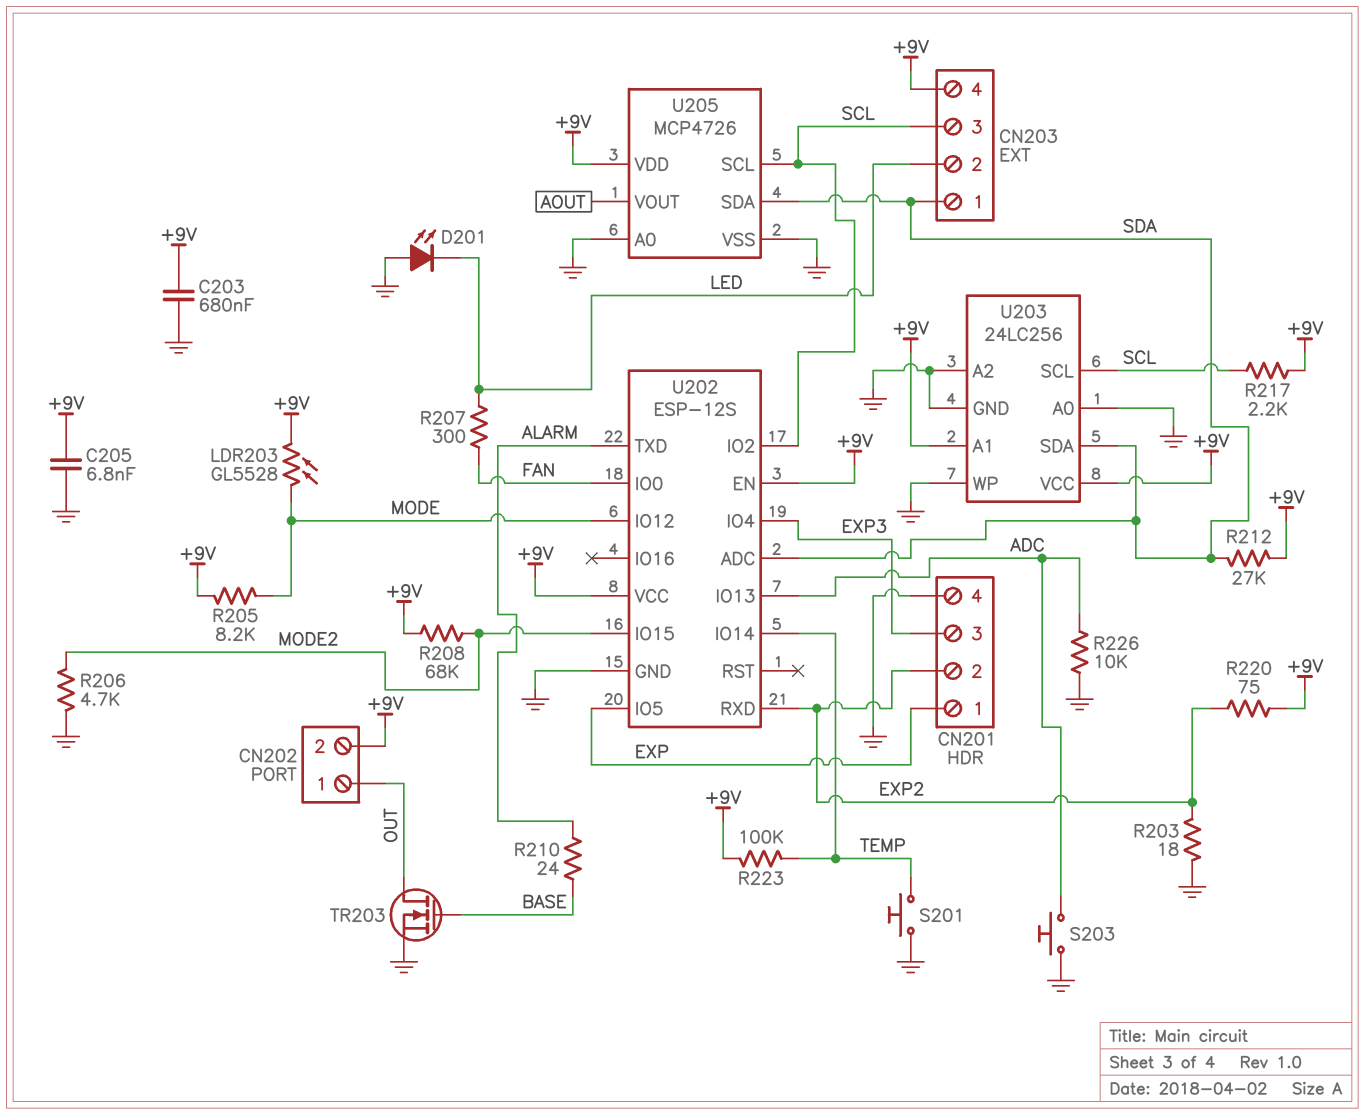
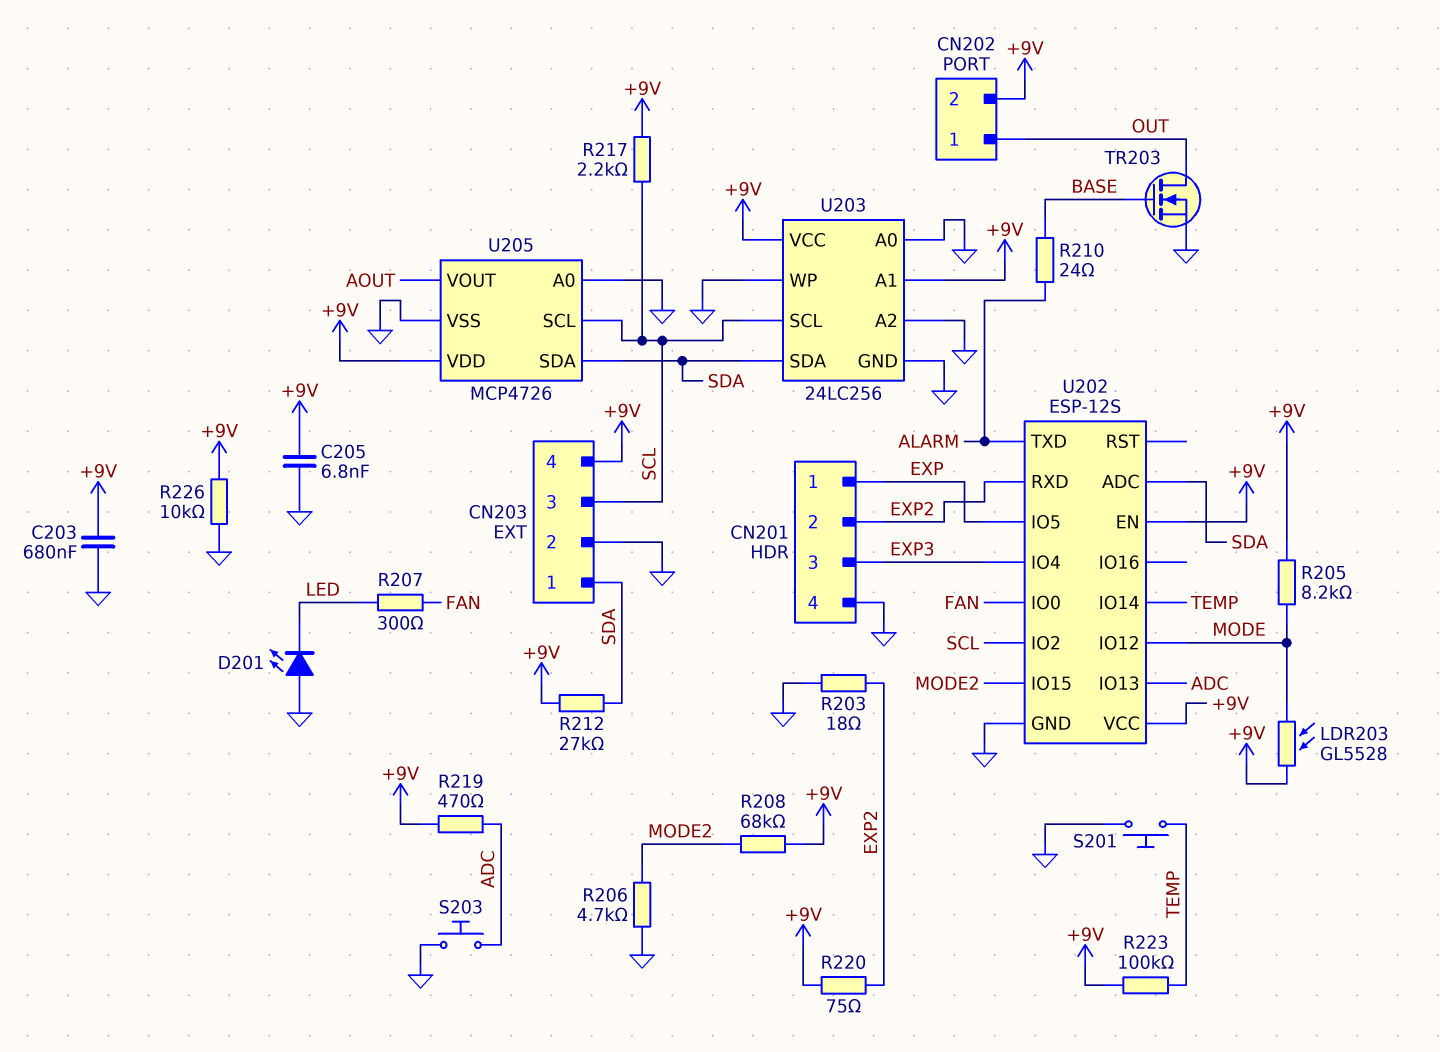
CN203 pin 2: LED -> GND
R219: none -> 470 (+9V, ADC)
R226: 10k (ADC, GND) -> 10k (+9V, GND)

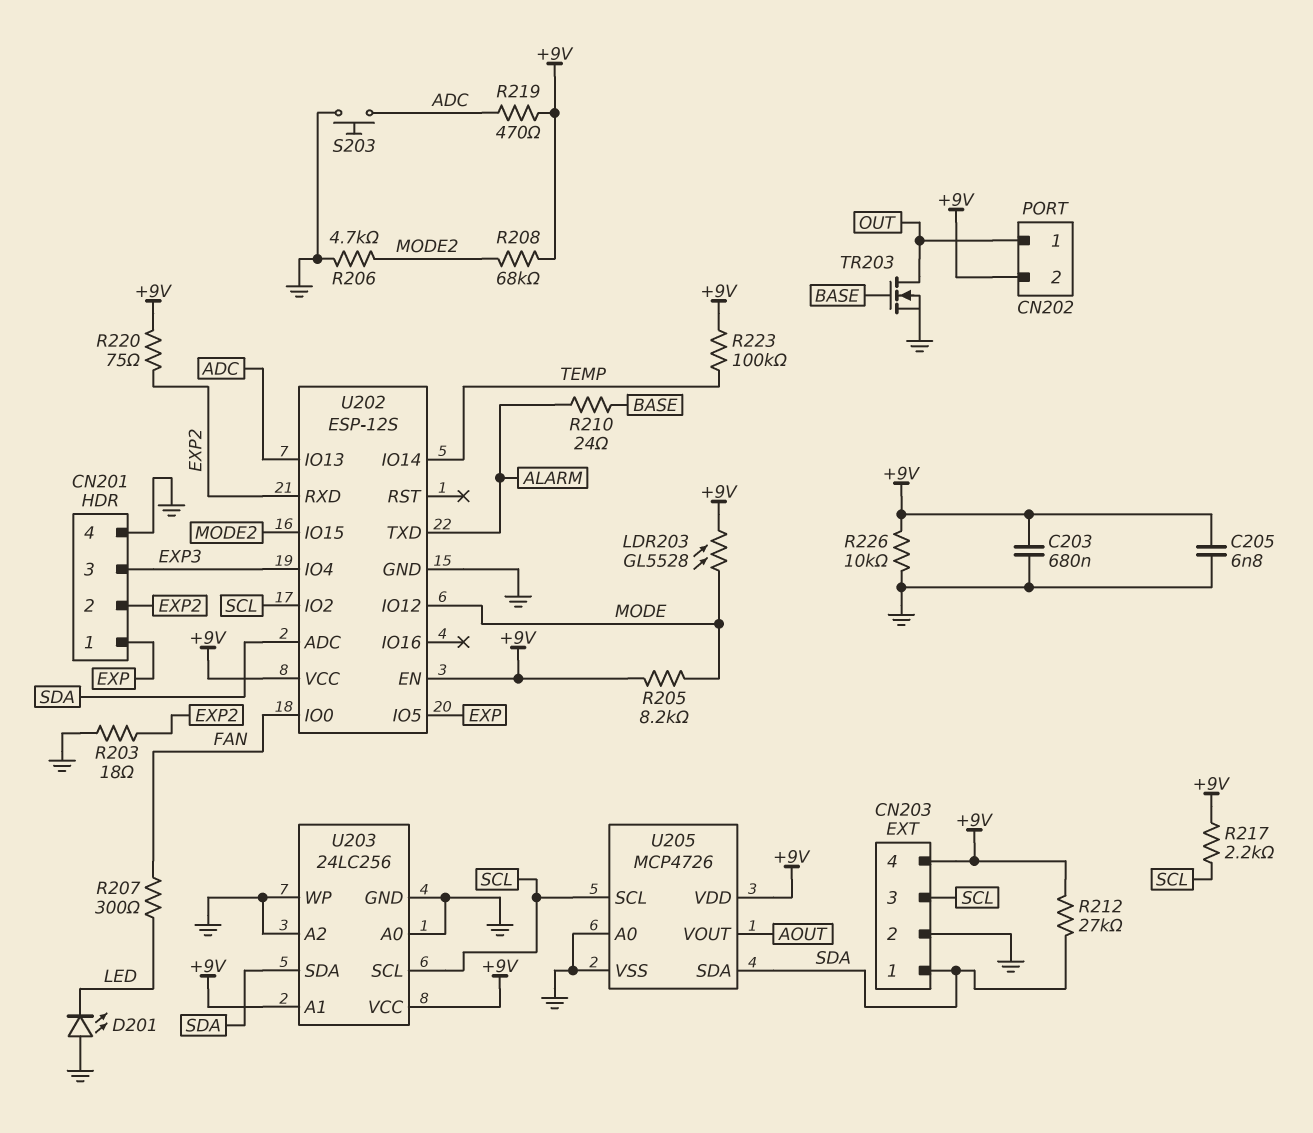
S201: button (GND, TEMP) -> none

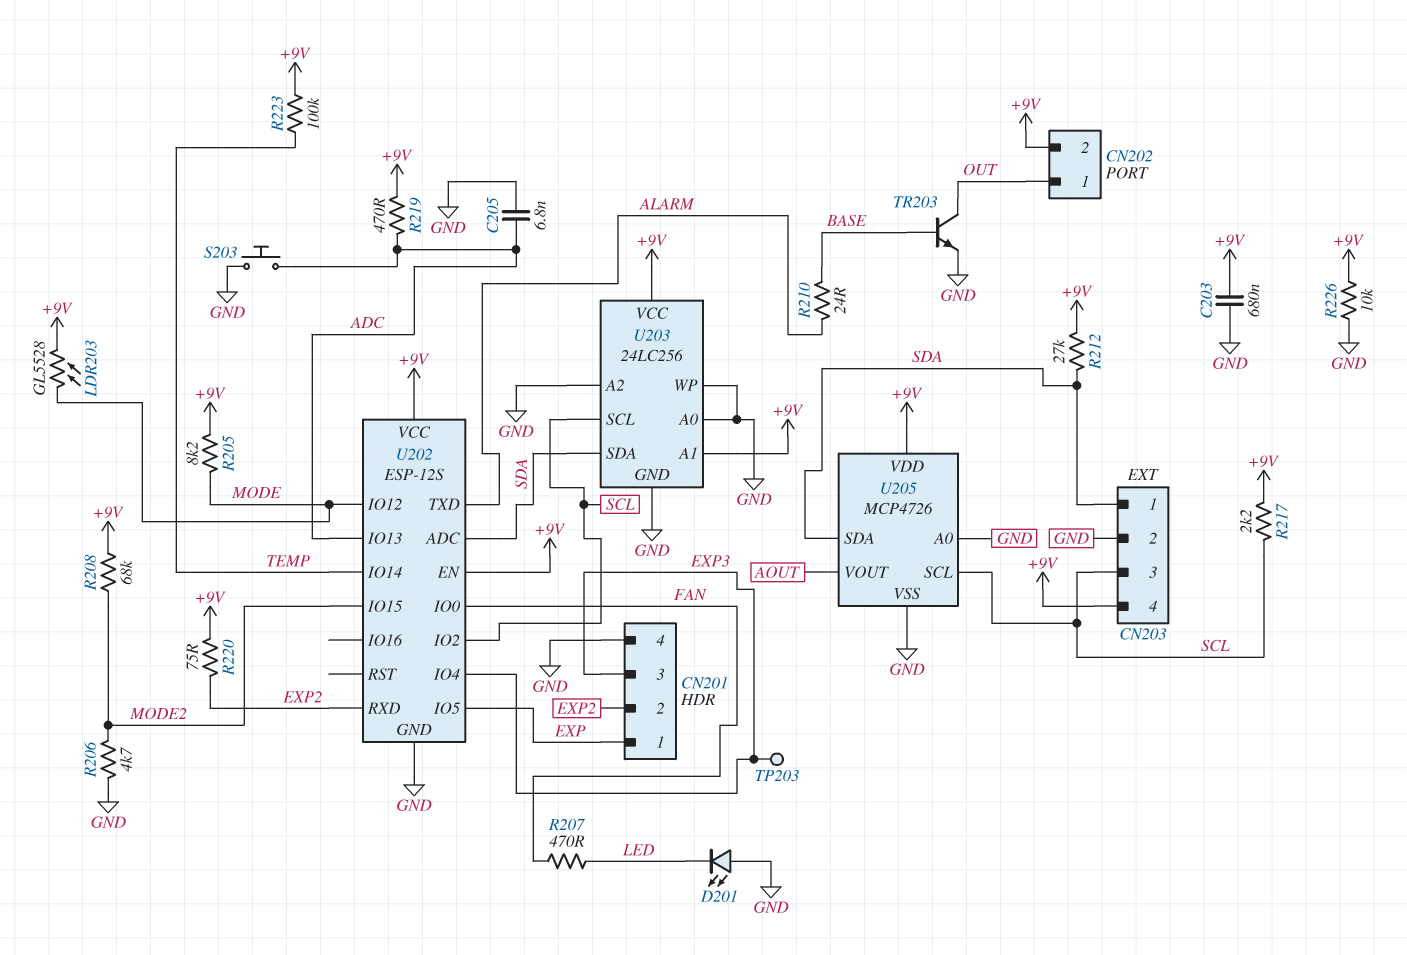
C205: 6.8nF (+9V, GND) -> 6.8nF (ADC, GND)
R203: 18 (EXP2, GND) -> none
R207: 300 (FAN, LED) -> 470 (FAN, LED)
TP203: none -> test point (EXP3)
TR203: NMOS (G BASE, D OUT, S GND) -> NPN (B BASE, C OUT, E GND)

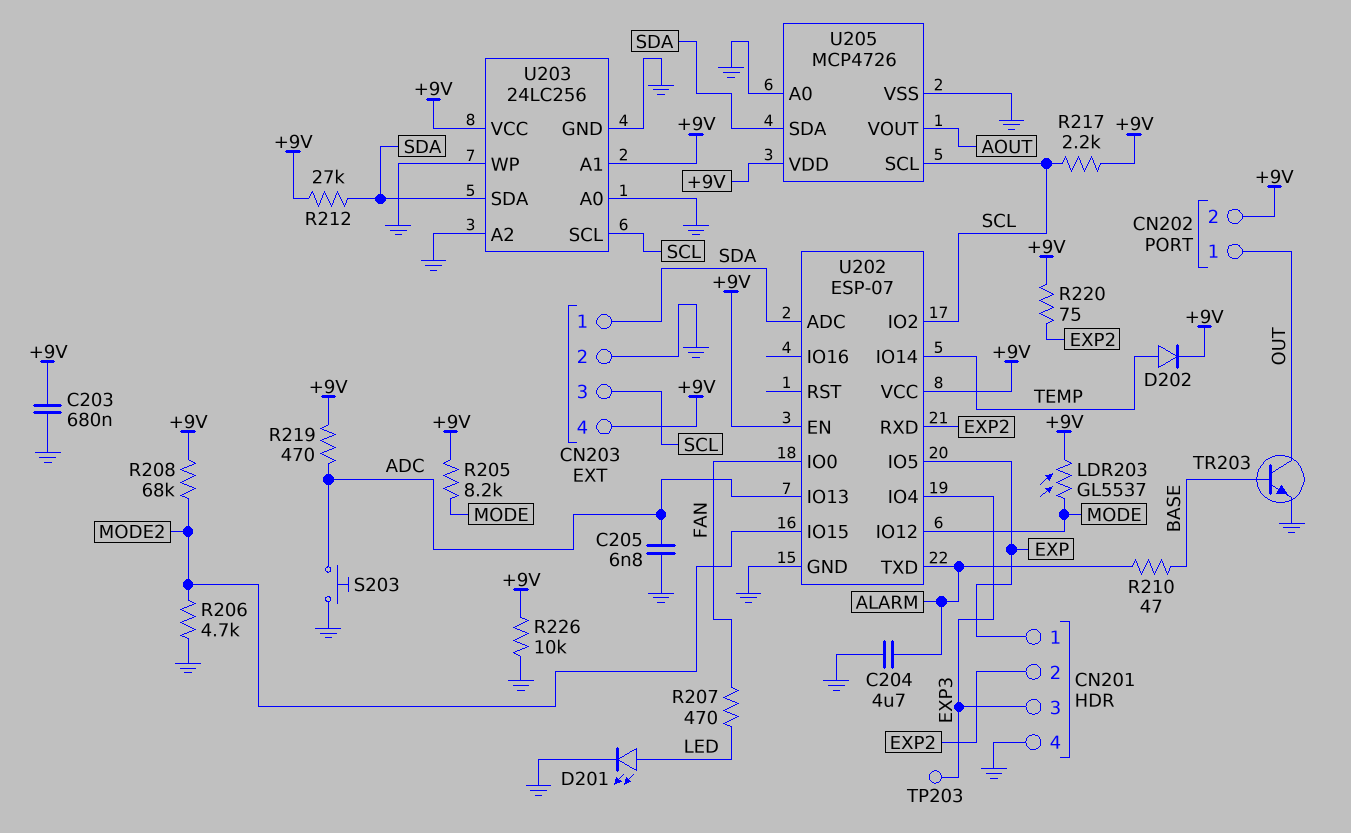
C204: none -> 4.7uF (ALARM, GND)
D201: LED (A GND, K LED) -> LED (A LED, K GND)
D202: none -> diode (A TEMP, K +9V)
LDR203: GL5528 (+9V, MODE) -> GL5537 (+9V, MODE)
R210: 24 (ALARM, BASE) -> 47 (ALARM, BASE)
R223: 100k (+9V, TEMP) -> none
U202: ESP-12S -> ESP-07

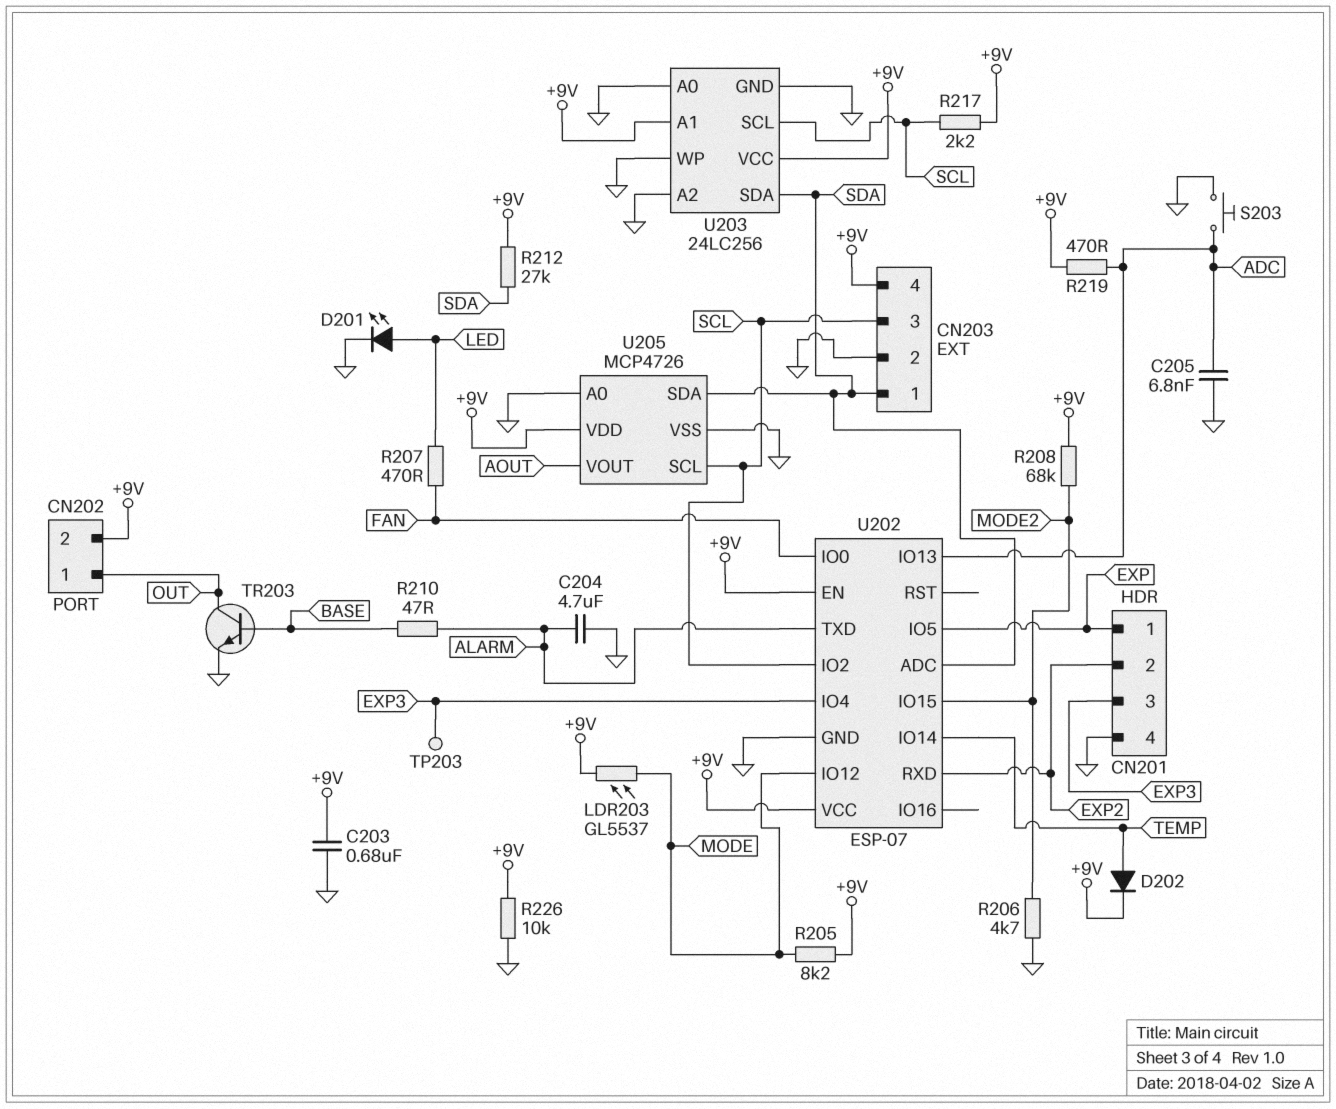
R220: 75 (+9V, EXP2) -> none

